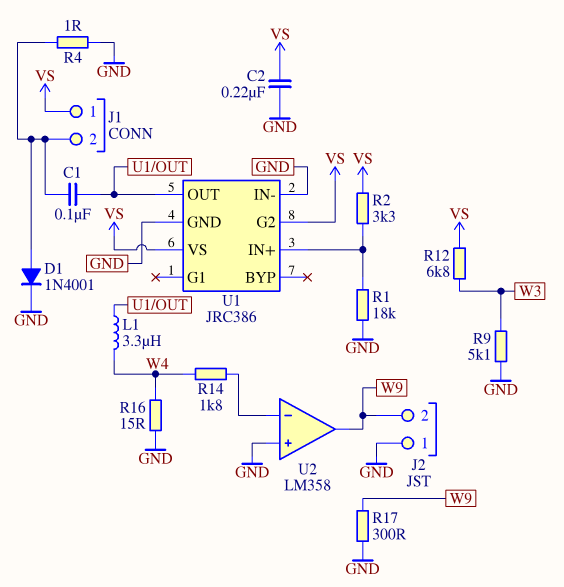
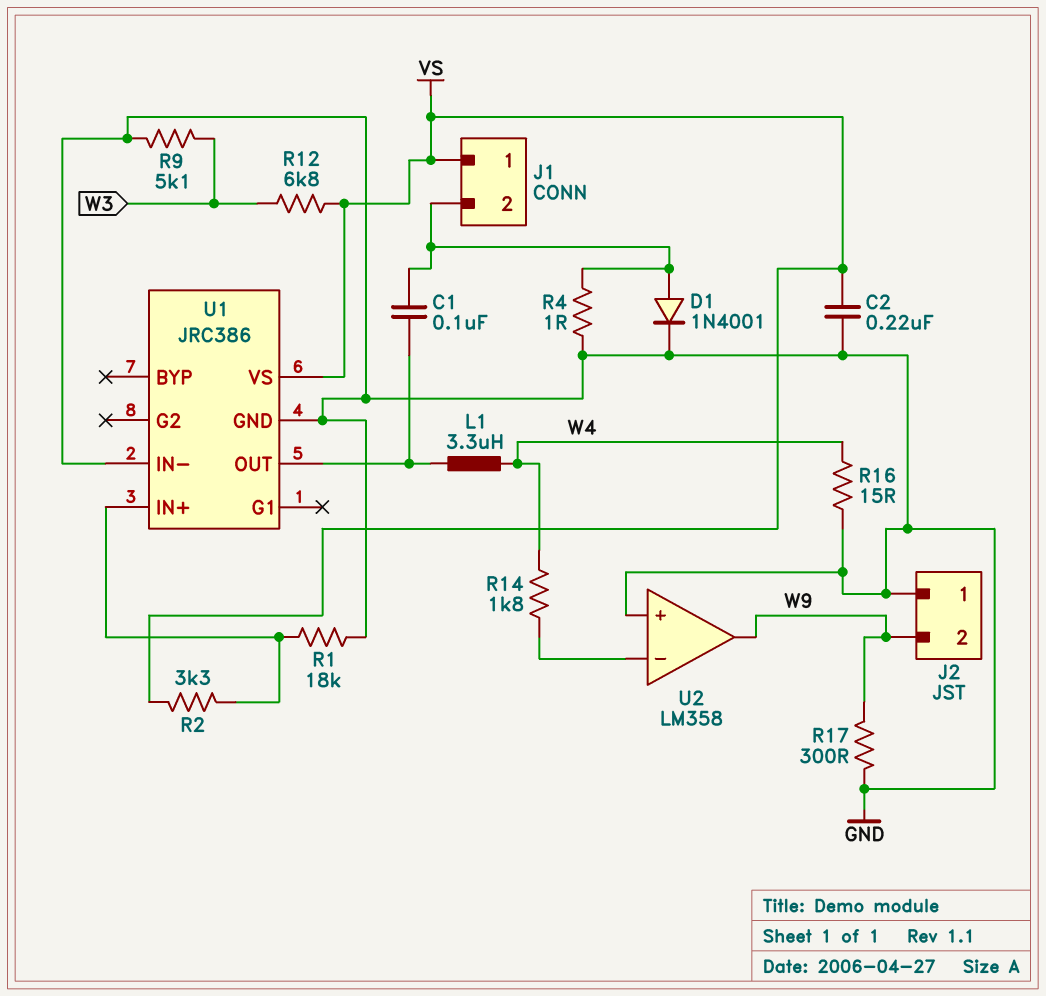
U1 pin G2: VS -> none

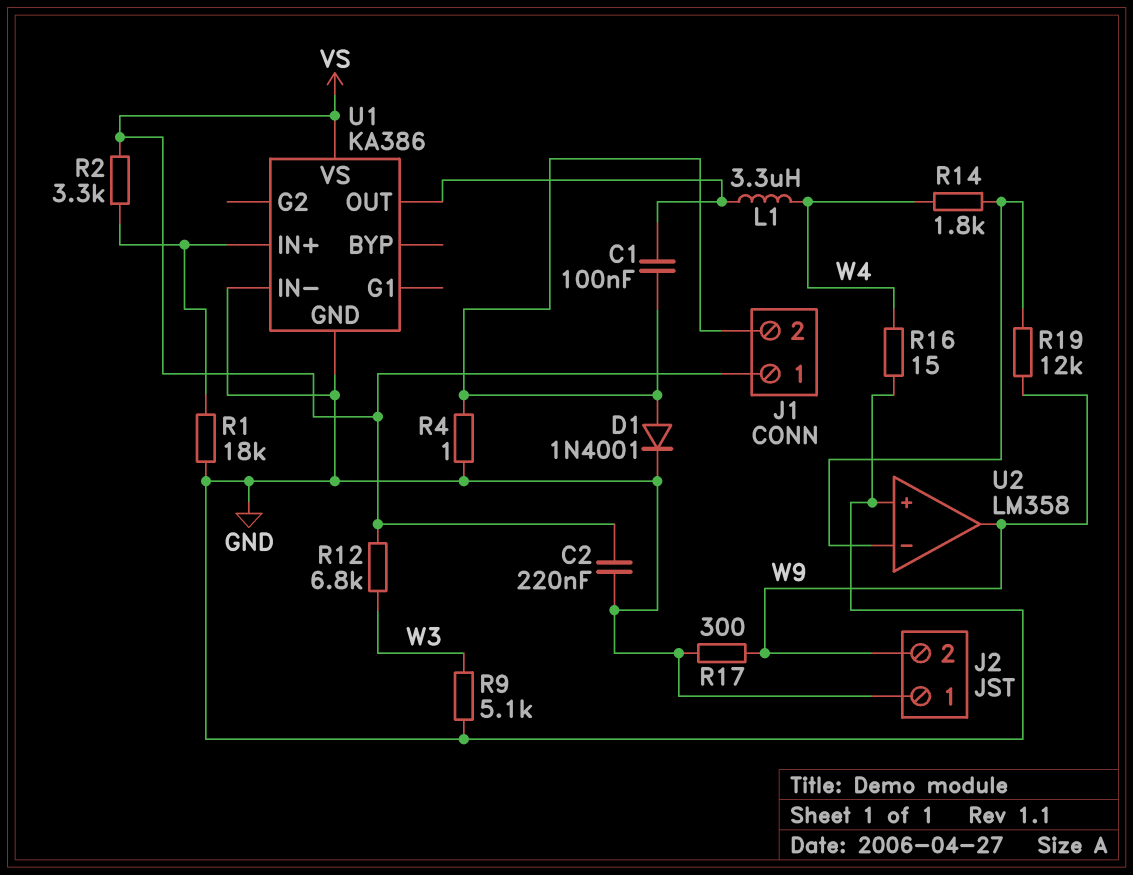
R19: none -> 12k (U2/in-, W9)
U1: JRC386 -> KA386

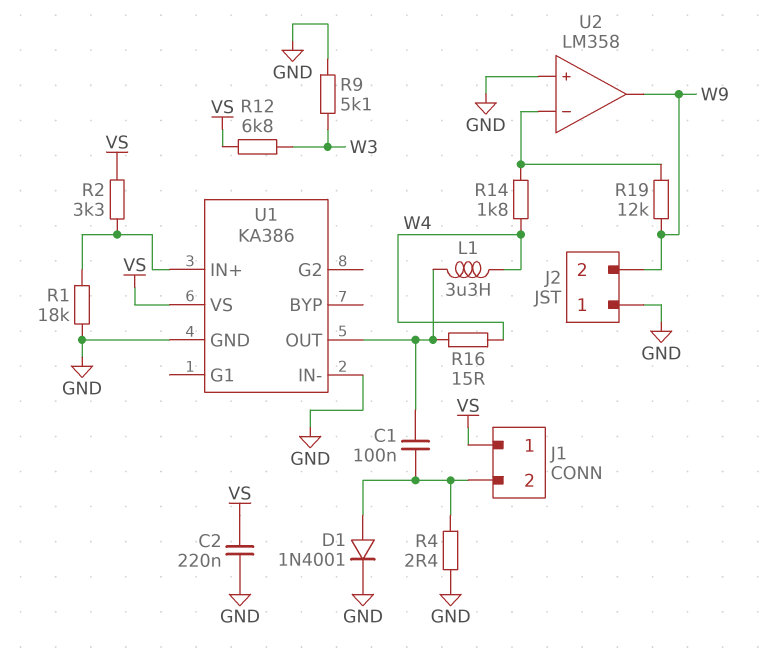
R4: 1 (GND, J1/2) -> 2.4 (GND, J1/2)
R16: 15 (GND, W4) -> 15 (U1/OUT, W4)
R17: 300 (GND, W9) -> none

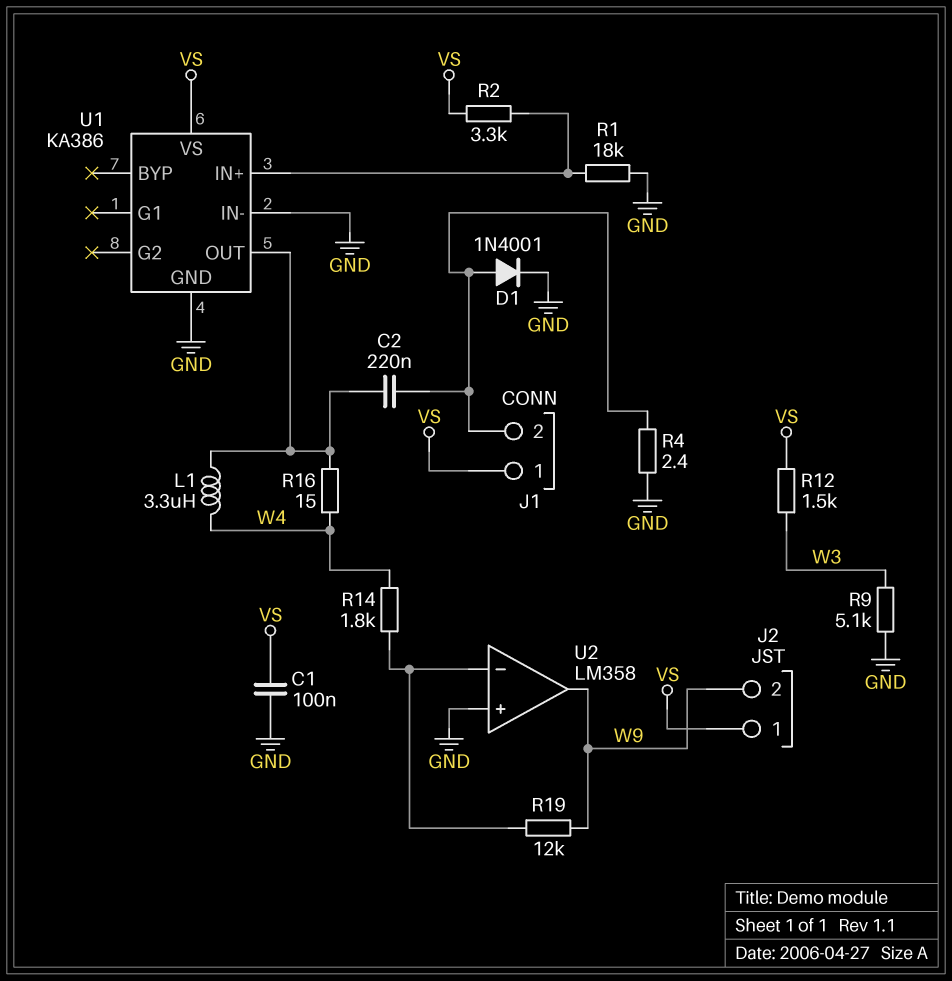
C1: 100nF (J1/2, U1/OUT) -> 100nF (GND, VS)
C2: 220nF (GND, VS) -> 220nF (J1/2, U1/OUT)
J2 pin 1: GND -> VS
R12: 6.8k (VS, W3) -> 1.5k (VS, W3)

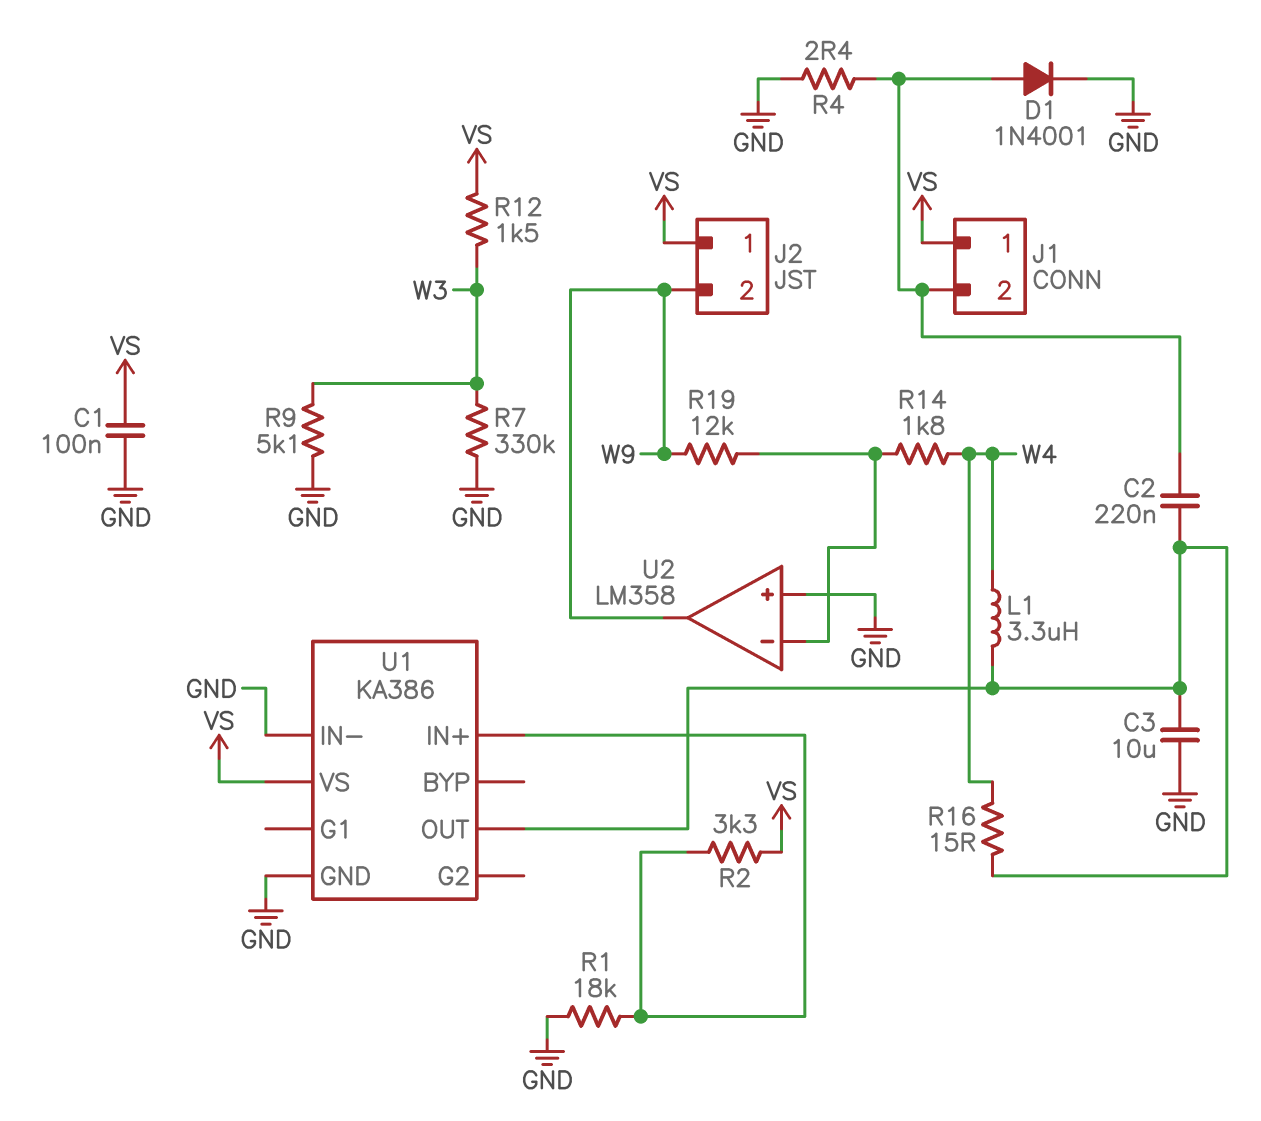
C3: none -> 10uF (GND, U1/OUT)
R7: none -> 330k (GND, W3)

